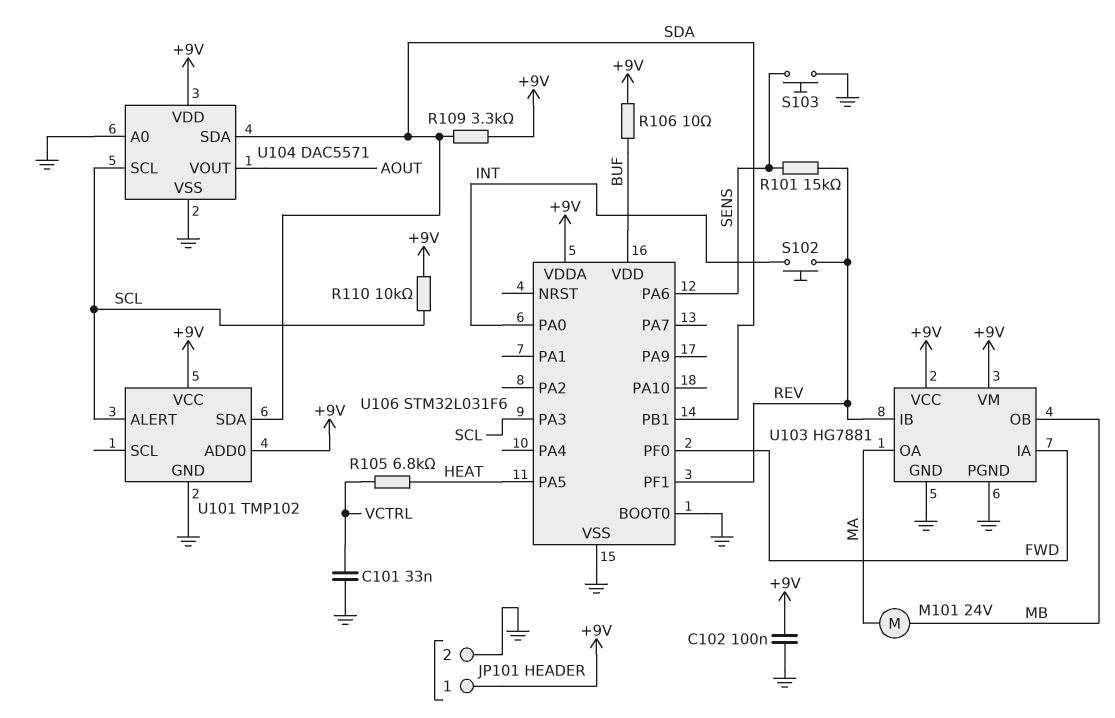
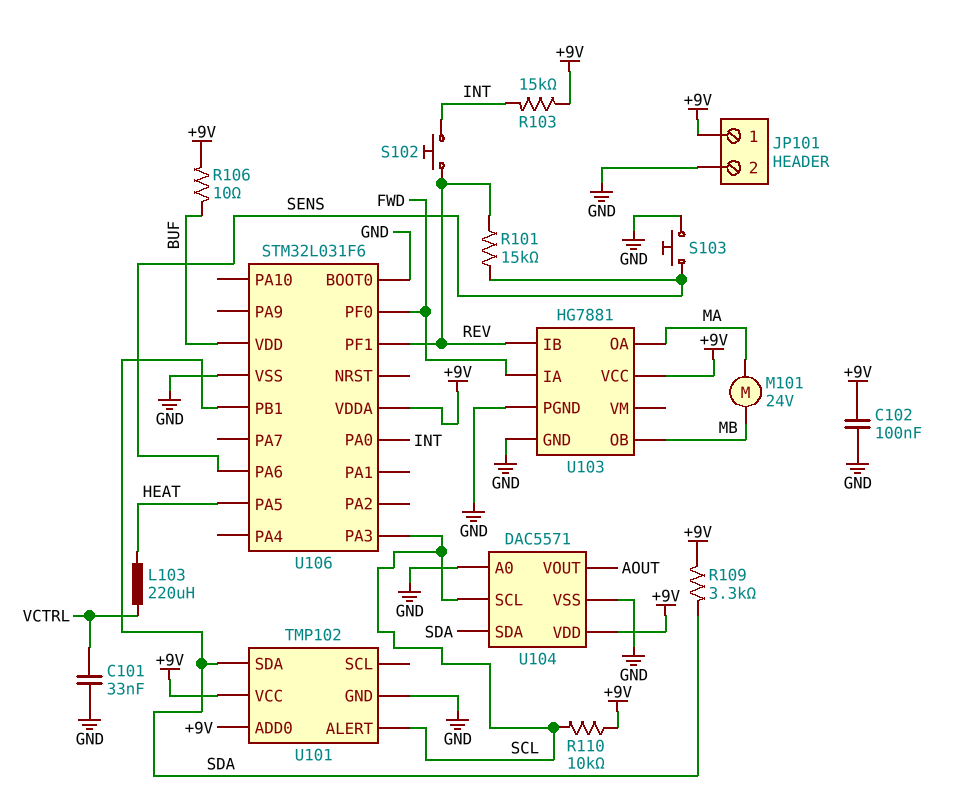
L103: none -> 220uH (HEAT, VCTRL)
R103: none -> 15k (+9V, INT)
R105: 6.8k (HEAT, VCTRL) -> none
U103 pin VM: +9V -> none

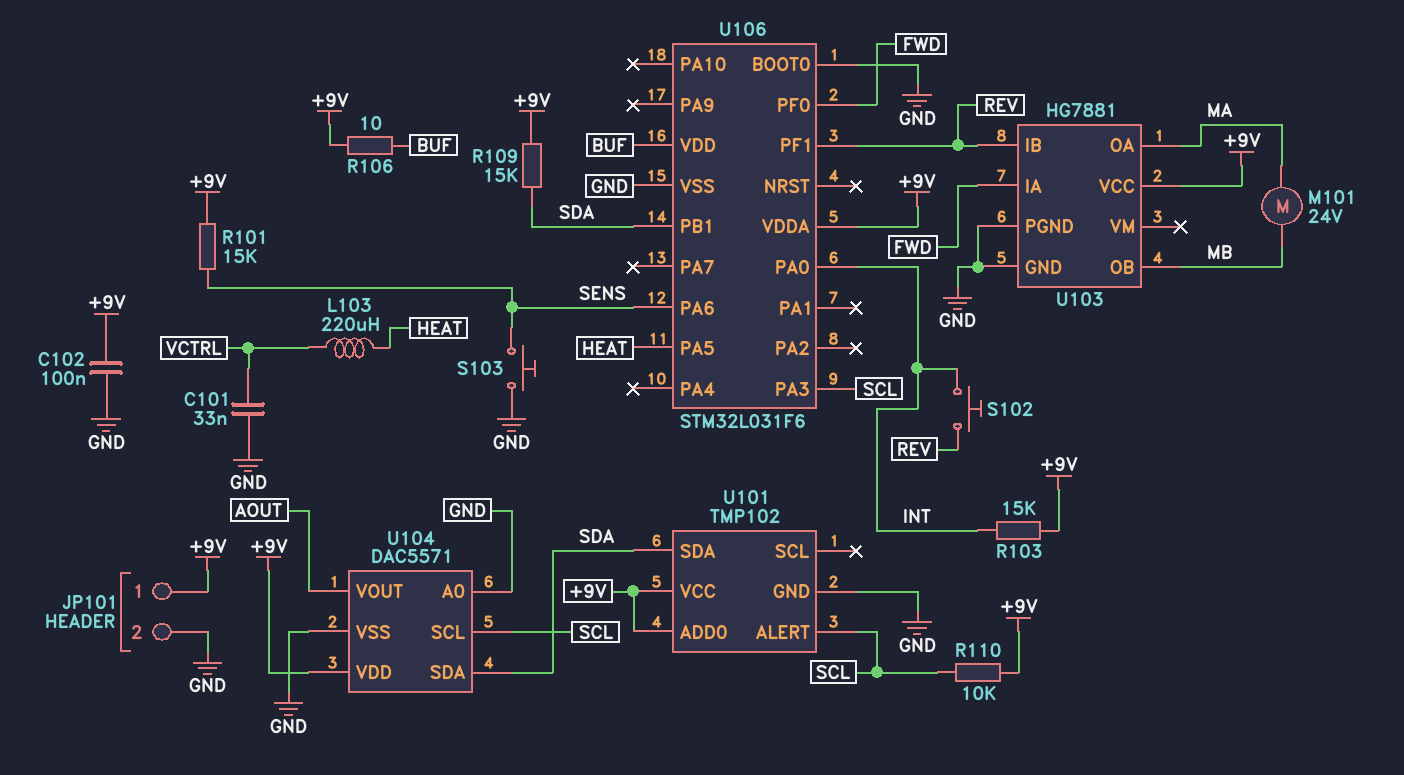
R101: 15k (REV, SENS) -> 15k (+9V, SENS)
R109: 3.3k (+9V, SDA) -> 15k (+9V, SDA)

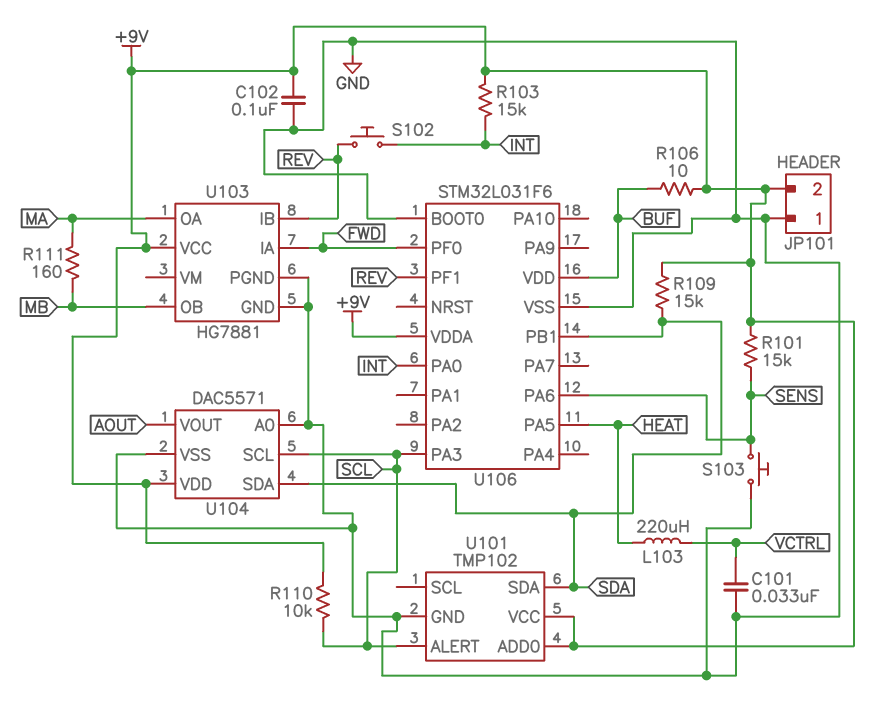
JP101 pin 1: +9V -> GND
JP101 pin 2: GND -> +9V
M101: motor 24V (MA, MB) -> none
R111: none -> 160 (MA, MB)

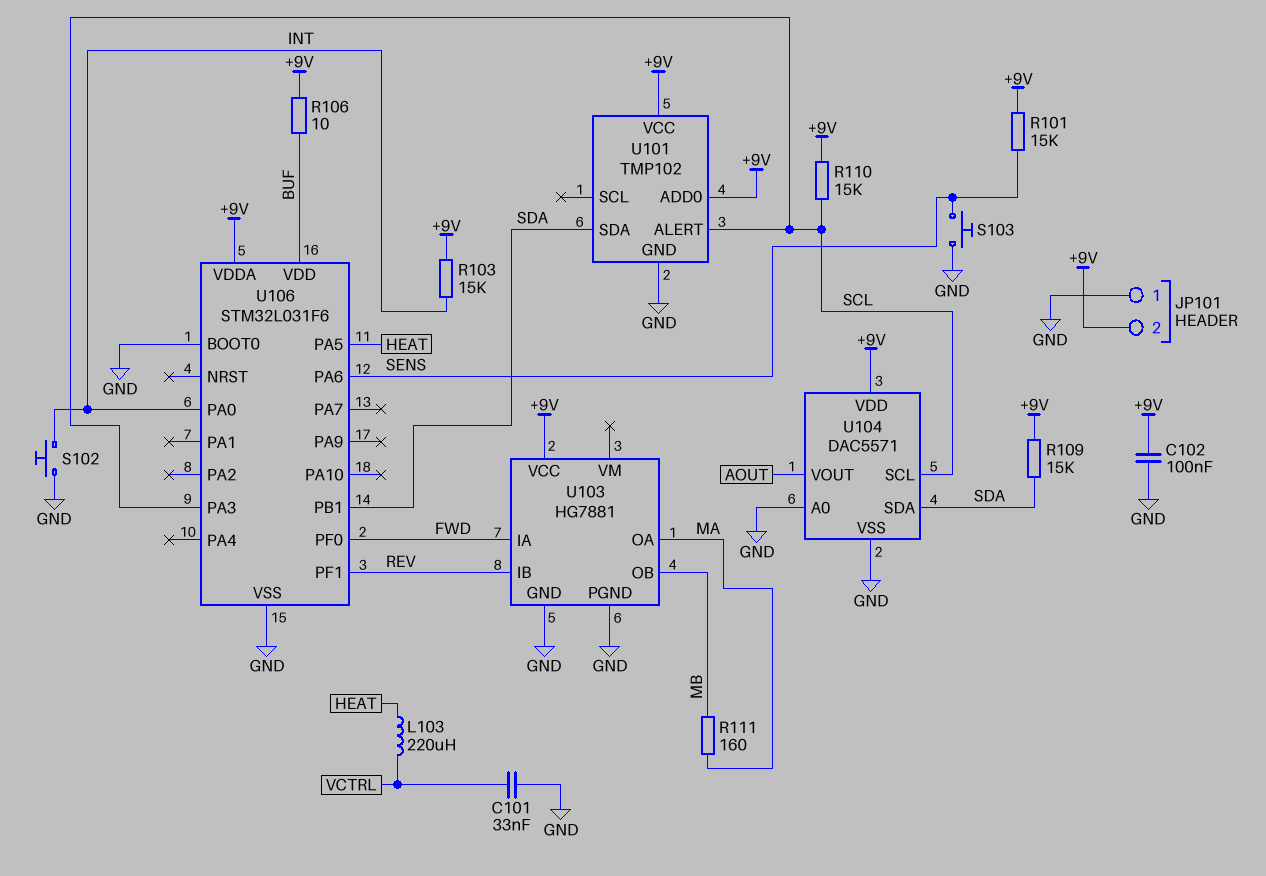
R110: 10k (+9V, SCL) -> 15k (+9V, SCL)
S102: button (INT, REV) -> button (GND, INT)

